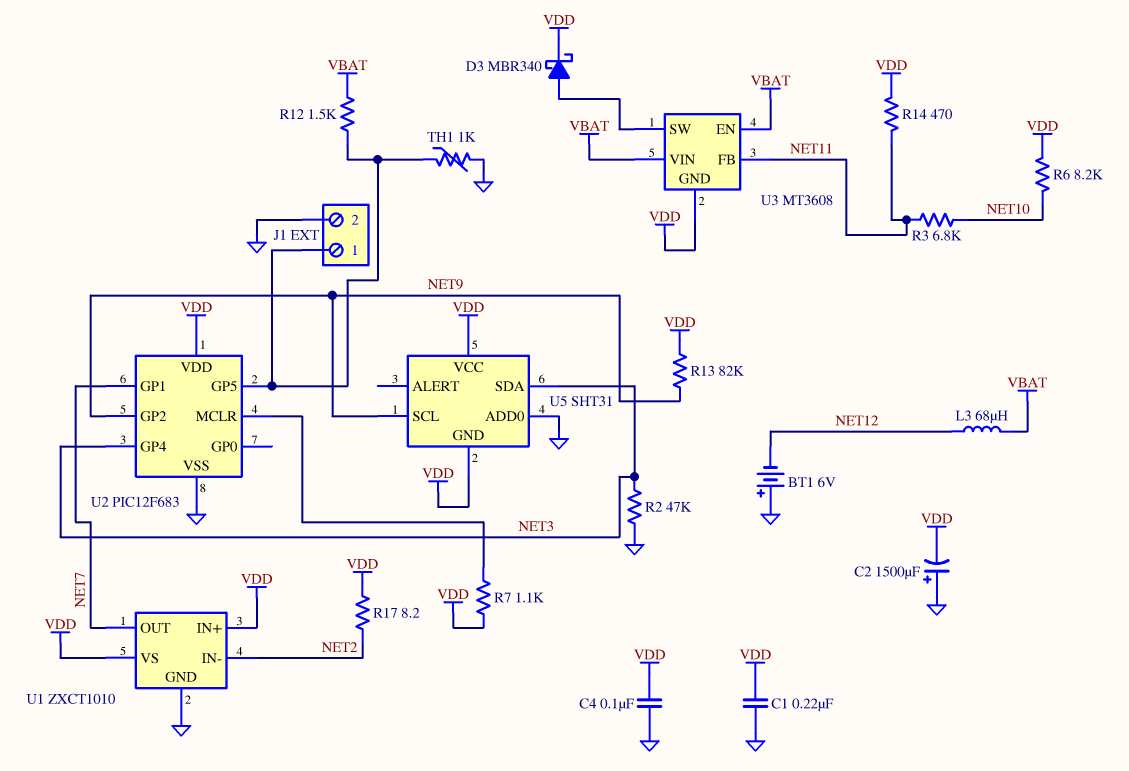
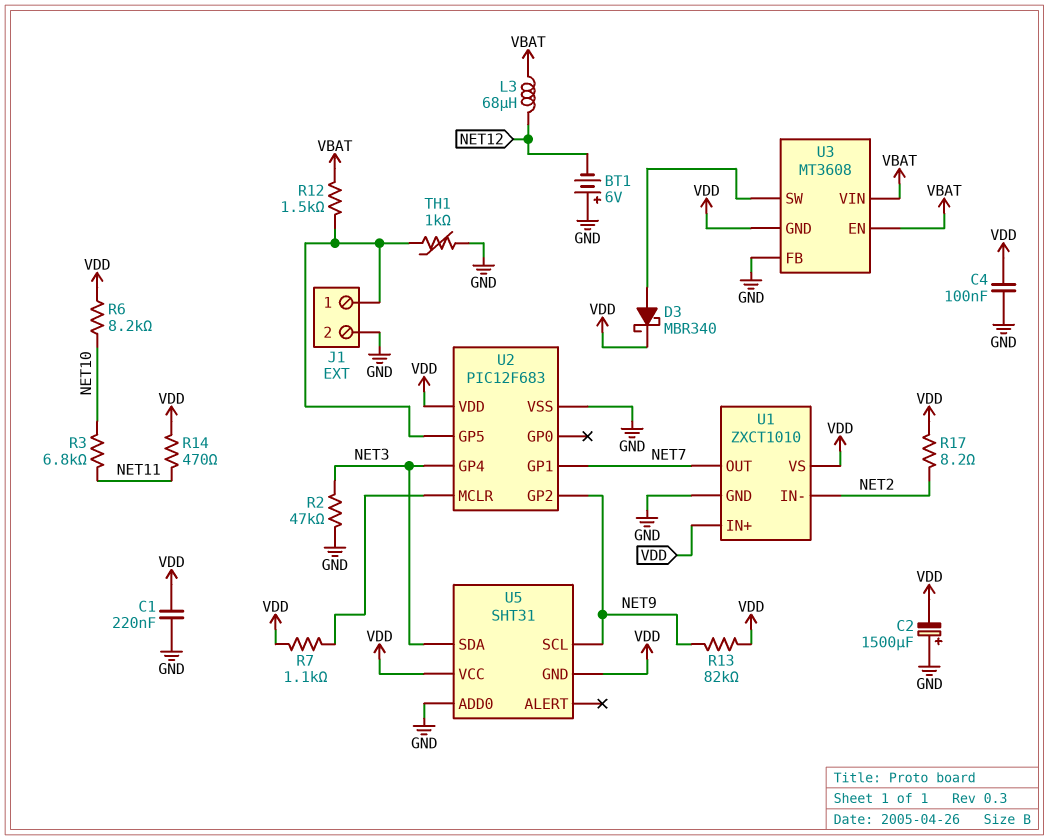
U3 pin FB: NET11 -> GND

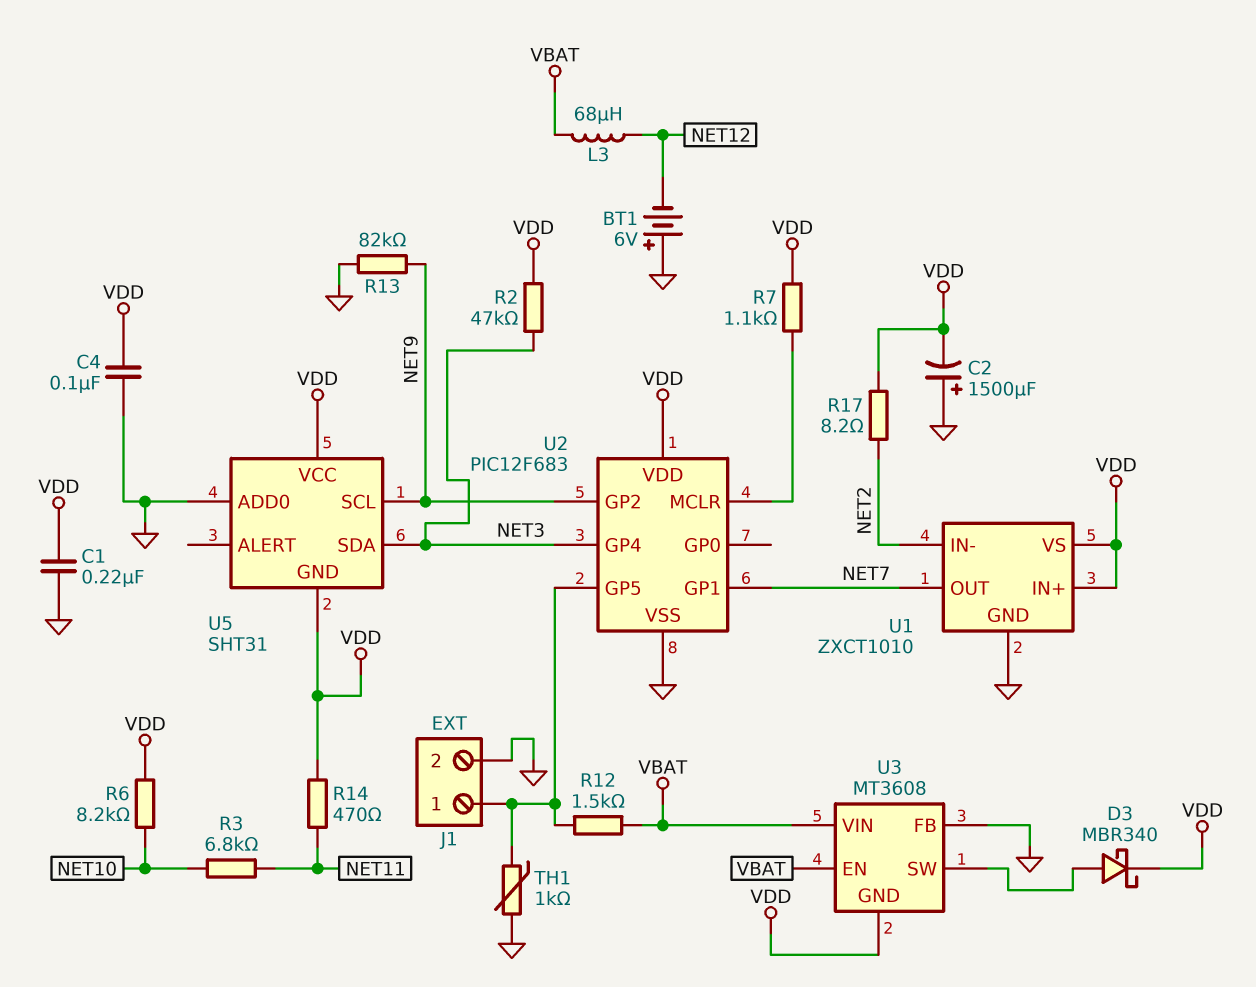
R2: 47k (GND, NET3) -> 47k (NET3, VDD)
R13: 82k (NET9, VDD) -> 82k (GND, NET9)

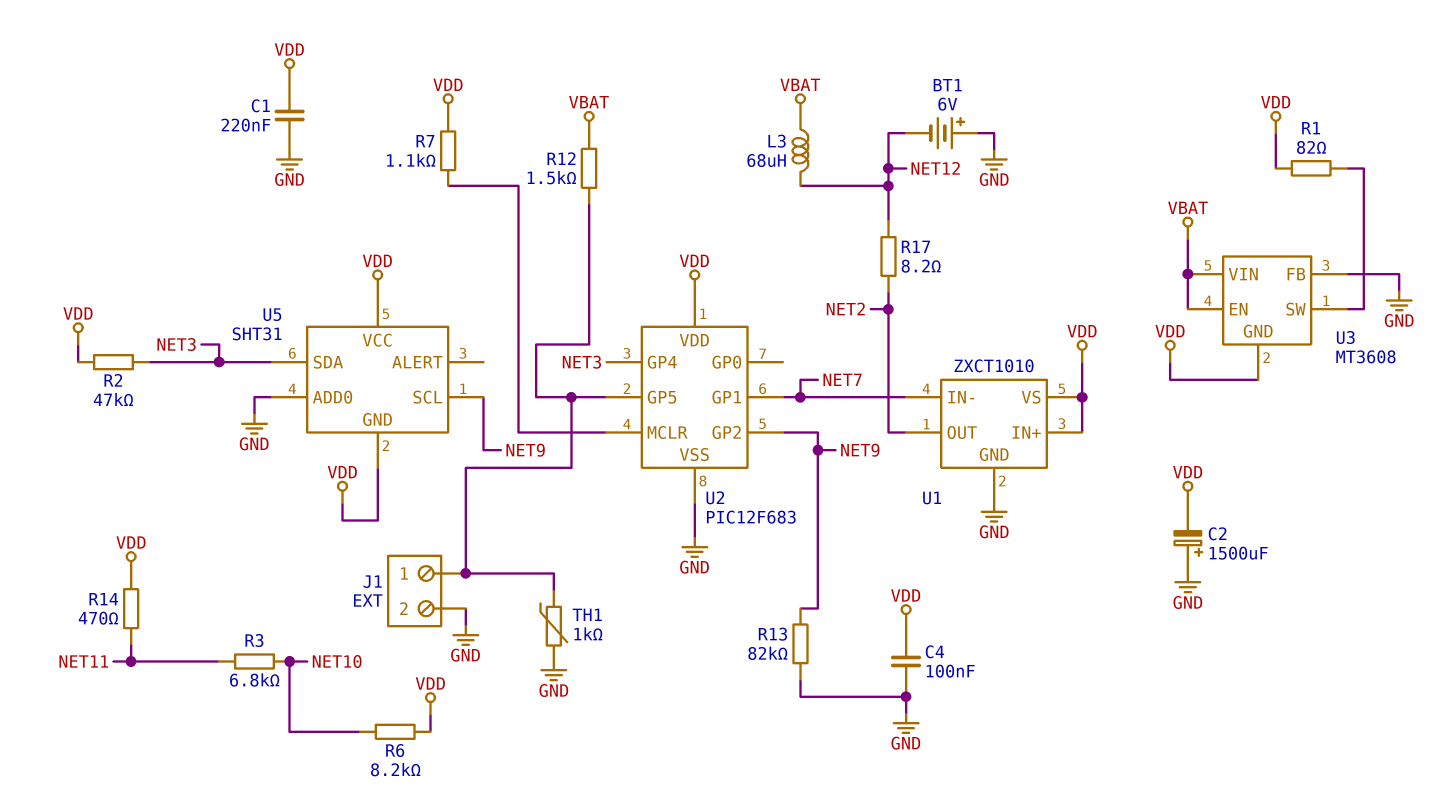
D3: schottky MBR340 (A U3/SW, K VDD) -> none
R1: none -> 82 (U3/SW, VDD)
R17: 8.2 (NET2, VDD) -> 8.2 (NET2, NET12)
U1 pin IN-: NET2 -> NET7
U1 pin OUT: NET7 -> NET2

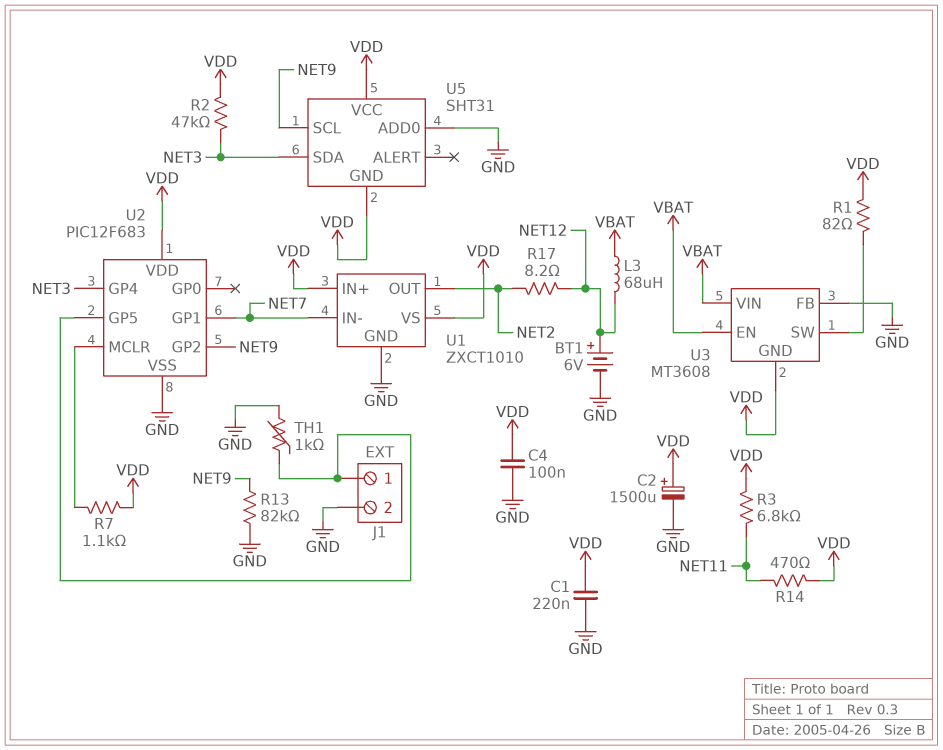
BT1: 6V (plus GND, minus NET12) -> 6V (plus NET12, minus GND)
C2: 1500uF (plus GND, minus VDD) -> 1500uF (plus VDD, minus GND)
R3: 6.8k (NET10, NET11) -> 6.8k (NET11, VDD)
R6: 8.2k (NET10, VDD) -> none
R12: 1.5k (J1/1, VBAT) -> none

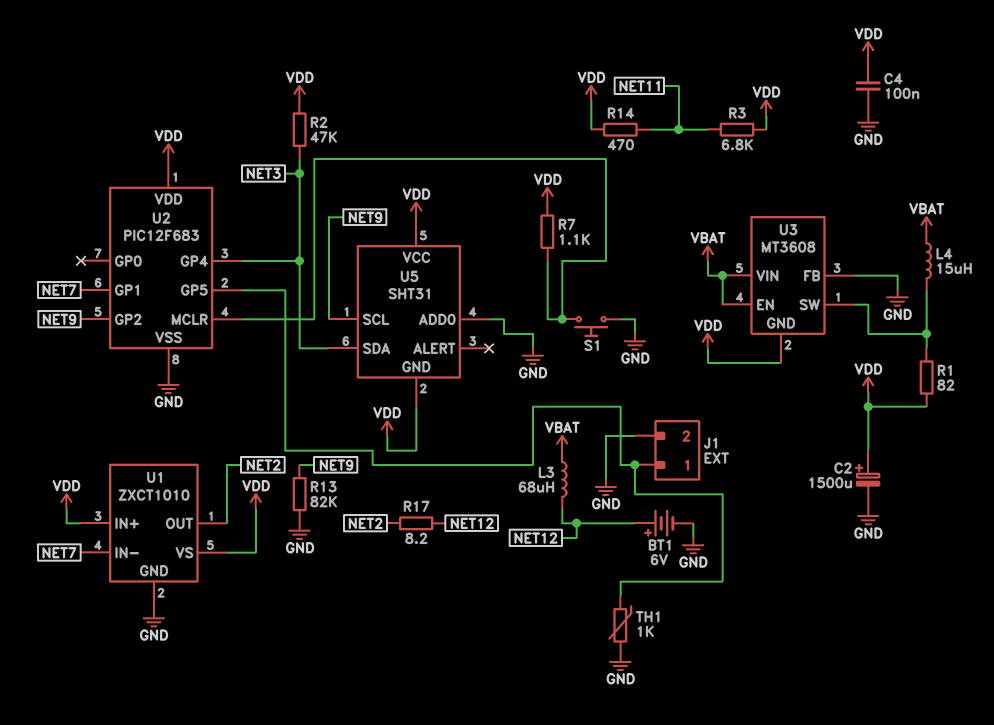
C1: 220nF (GND, VDD) -> none
L4: none -> 15uH (U3/SW, VBAT)
S1: none -> button (GND, U2/MCLR)

